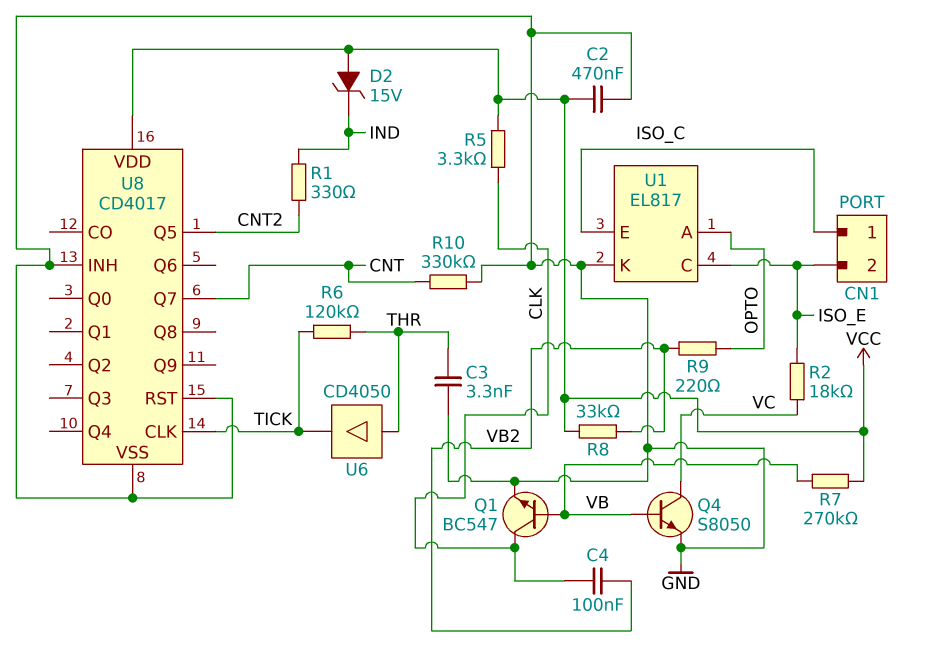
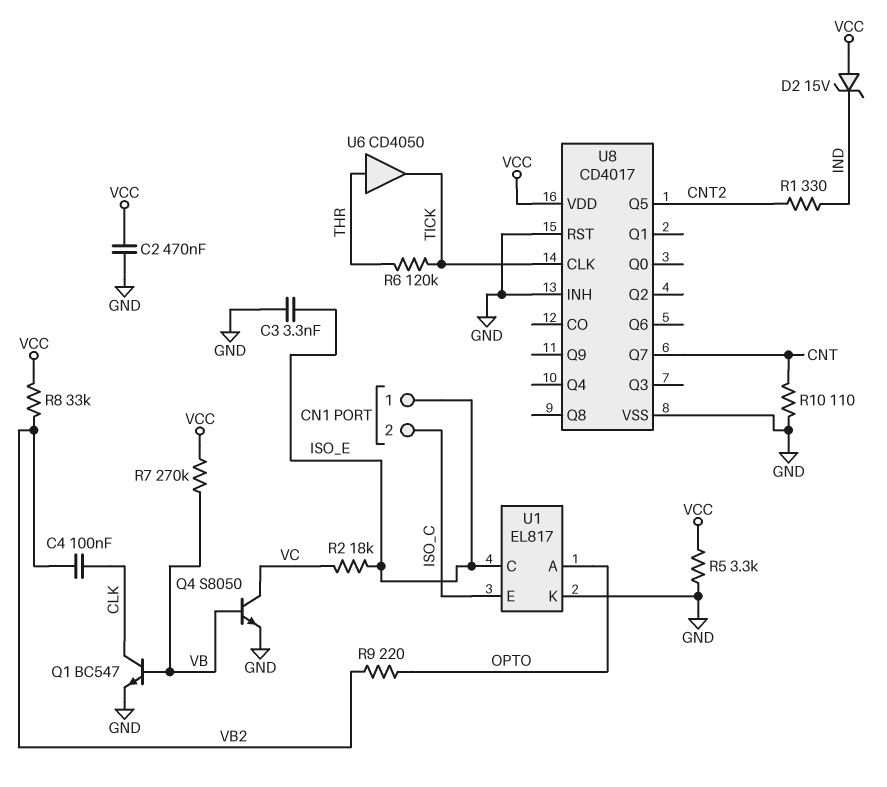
C3: 3.3nF (GND, THR) -> 3.3nF (GND, ISO_E)
CN1 pin 1: ISO_C -> ISO_E
CN1 pin 2: ISO_E -> ISO_C
R5: 3.3k (CLK, VCC) -> 3.3k (GND, VCC)
R10: 330k (CNT, GND) -> 110 (CNT, GND)

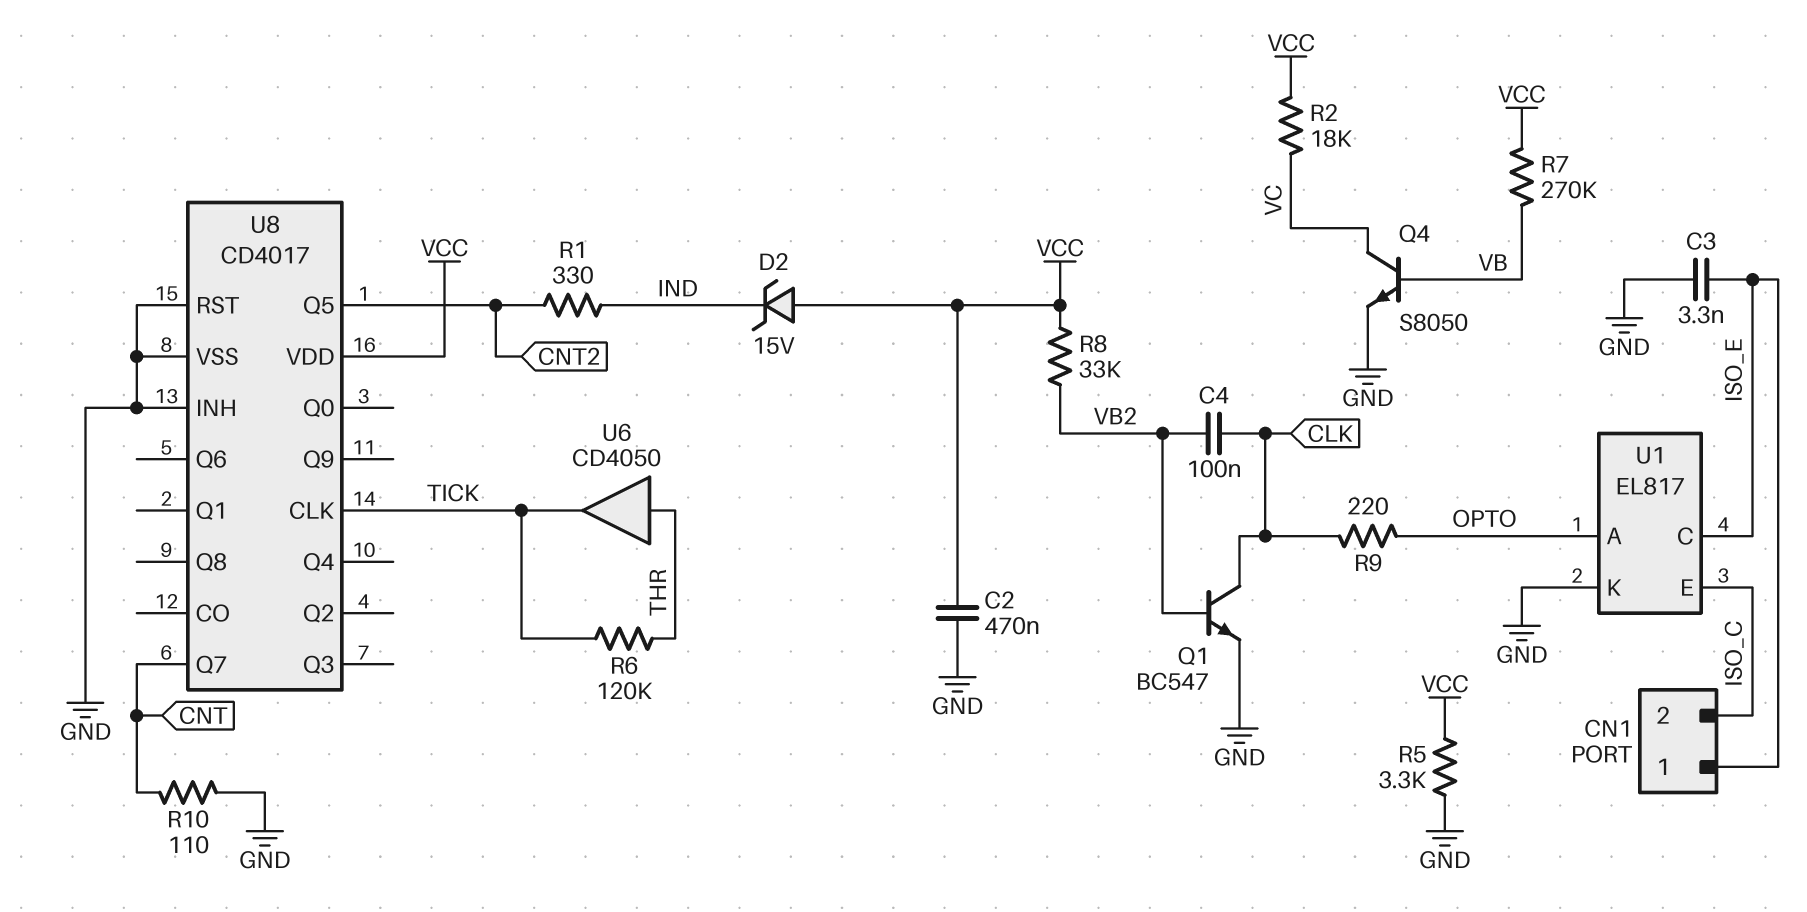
Q1: NPN BC547 (B VB, C CLK, E GND) -> NPN BC547 (B VB2, C CLK, E GND)
R2: 18k (ISO_E, VC) -> 18k (VC, VCC)
R9: 220 (OPTO, VB2) -> 220 (CLK, OPTO)

